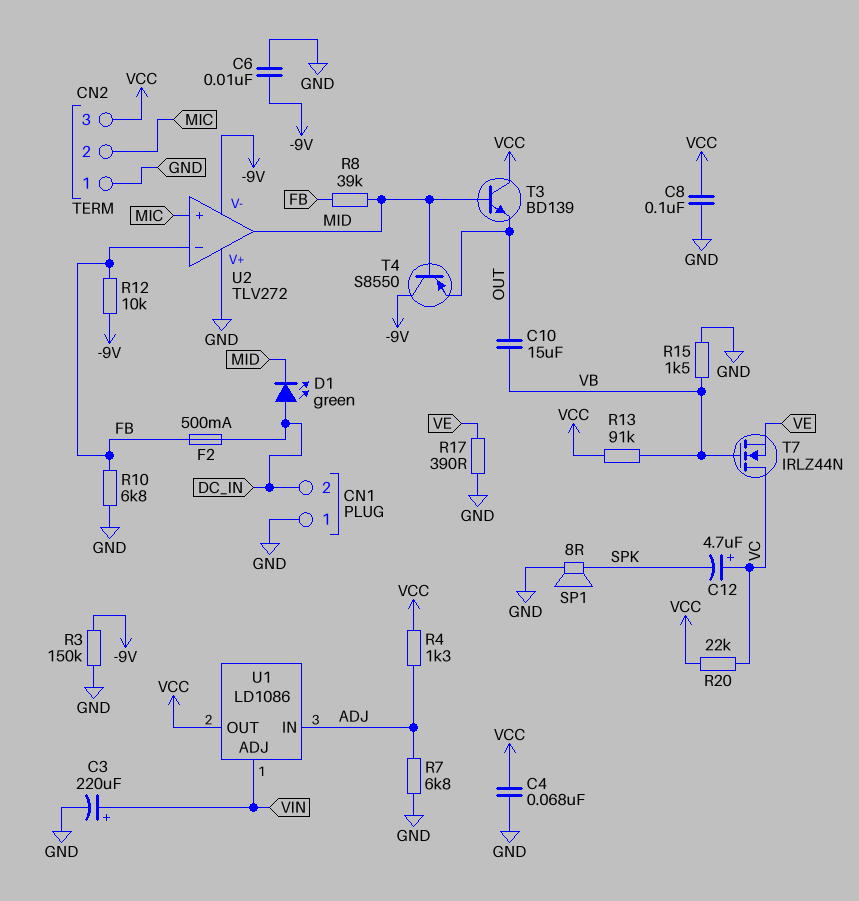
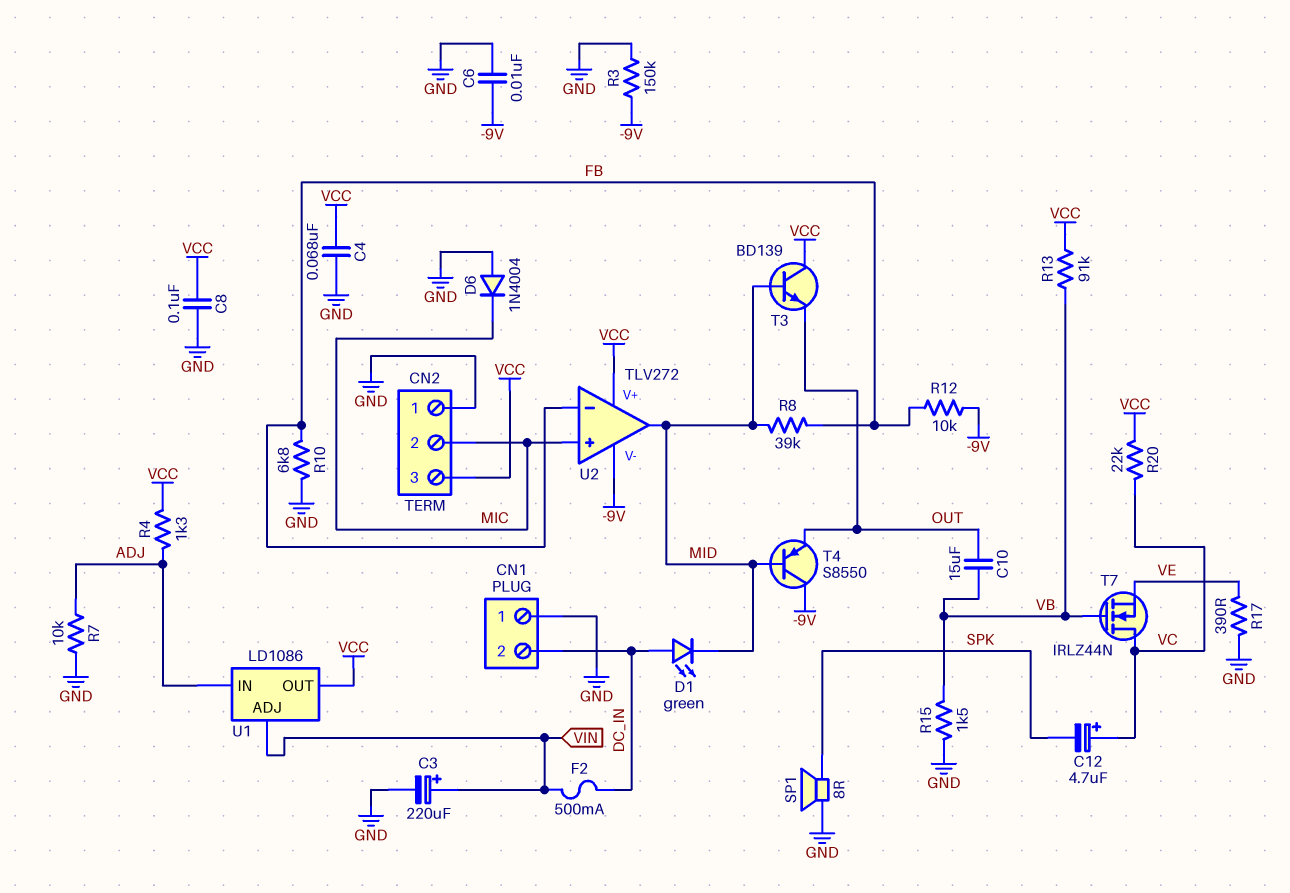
D6: none -> diode 1N4004 (A GND, K MIC)
F2: 500mA (DC_IN, FB) -> 500mA (DC_IN, VIN)
R7: 6.8k (ADJ, GND) -> 10k (ADJ, GND)
U2 pin V+: GND -> VCC

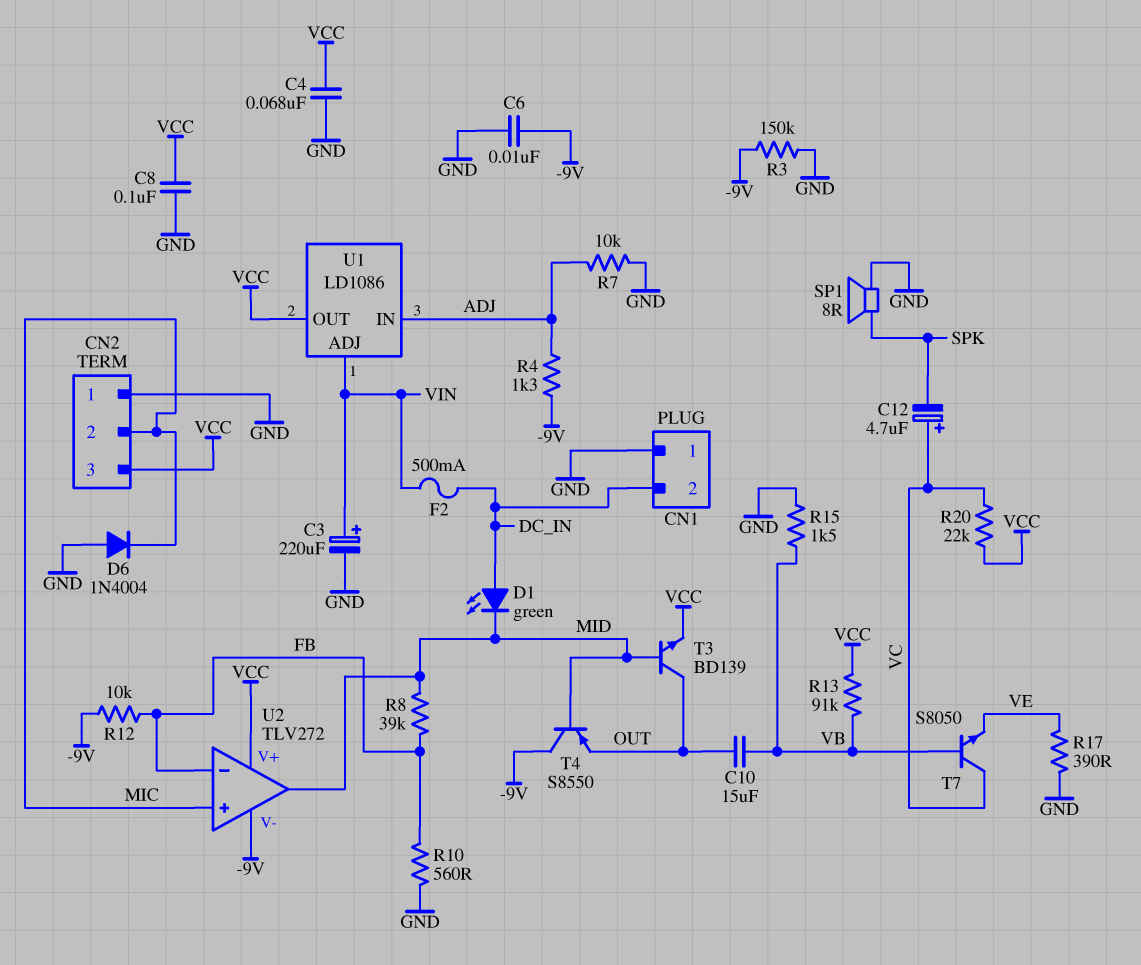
R4: 1.3k (ADJ, VCC) -> 1.3k (-9V, ADJ)
R10: 6.8k (FB, GND) -> 560 (FB, GND)
T3: NPN BD139 (B MID, C VCC, E OUT) -> NPN BD139 (B MID, C OUT, E VCC)
T7: NMOS IRLZ44N (G VB, D VC, S VE) -> NPN S8050 (B VB, C VC, E VE)

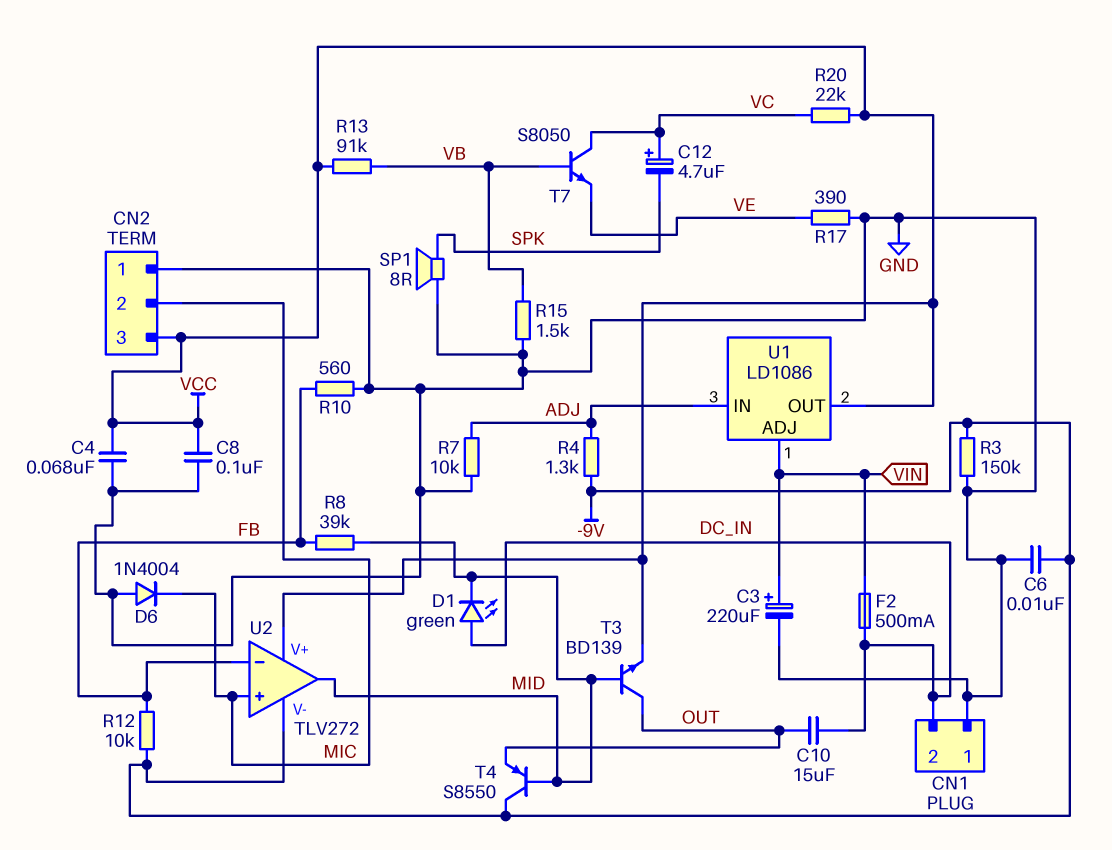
C10: 15uF (OUT, VB) -> 15uF (DC_IN, OUT)

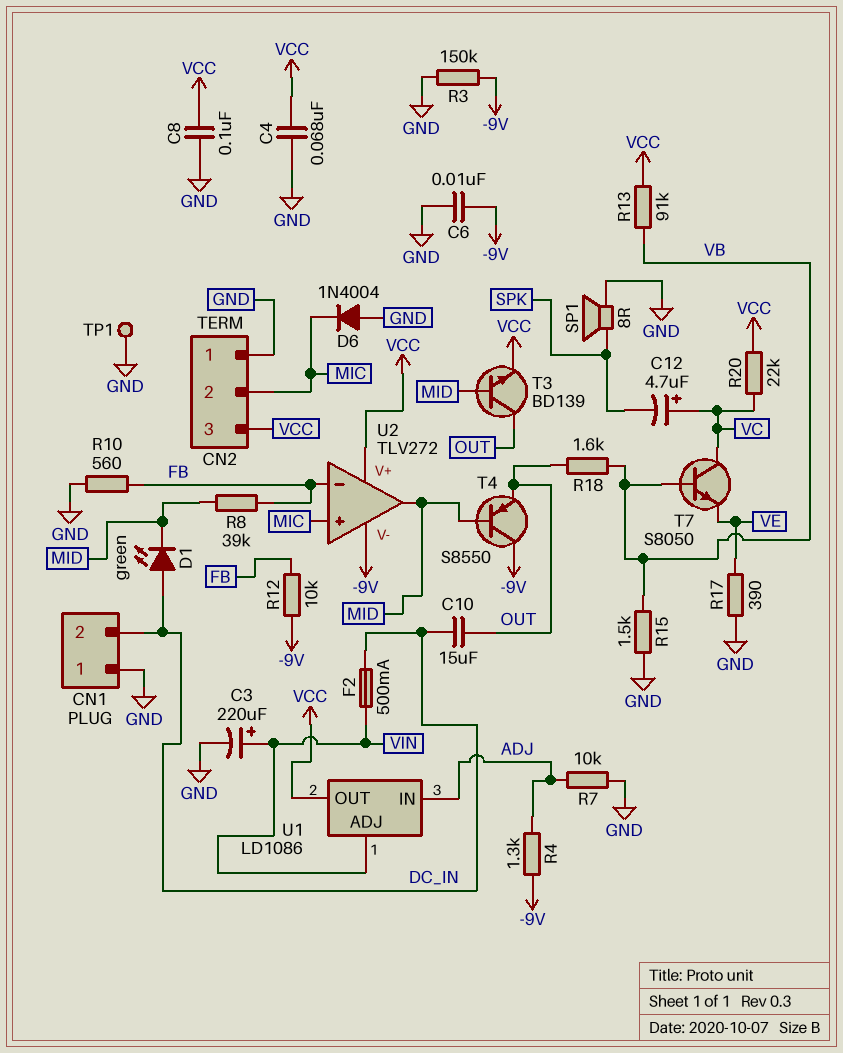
R18: none -> 1.6k (OUT, VB)
TP1: none -> test point (GND)

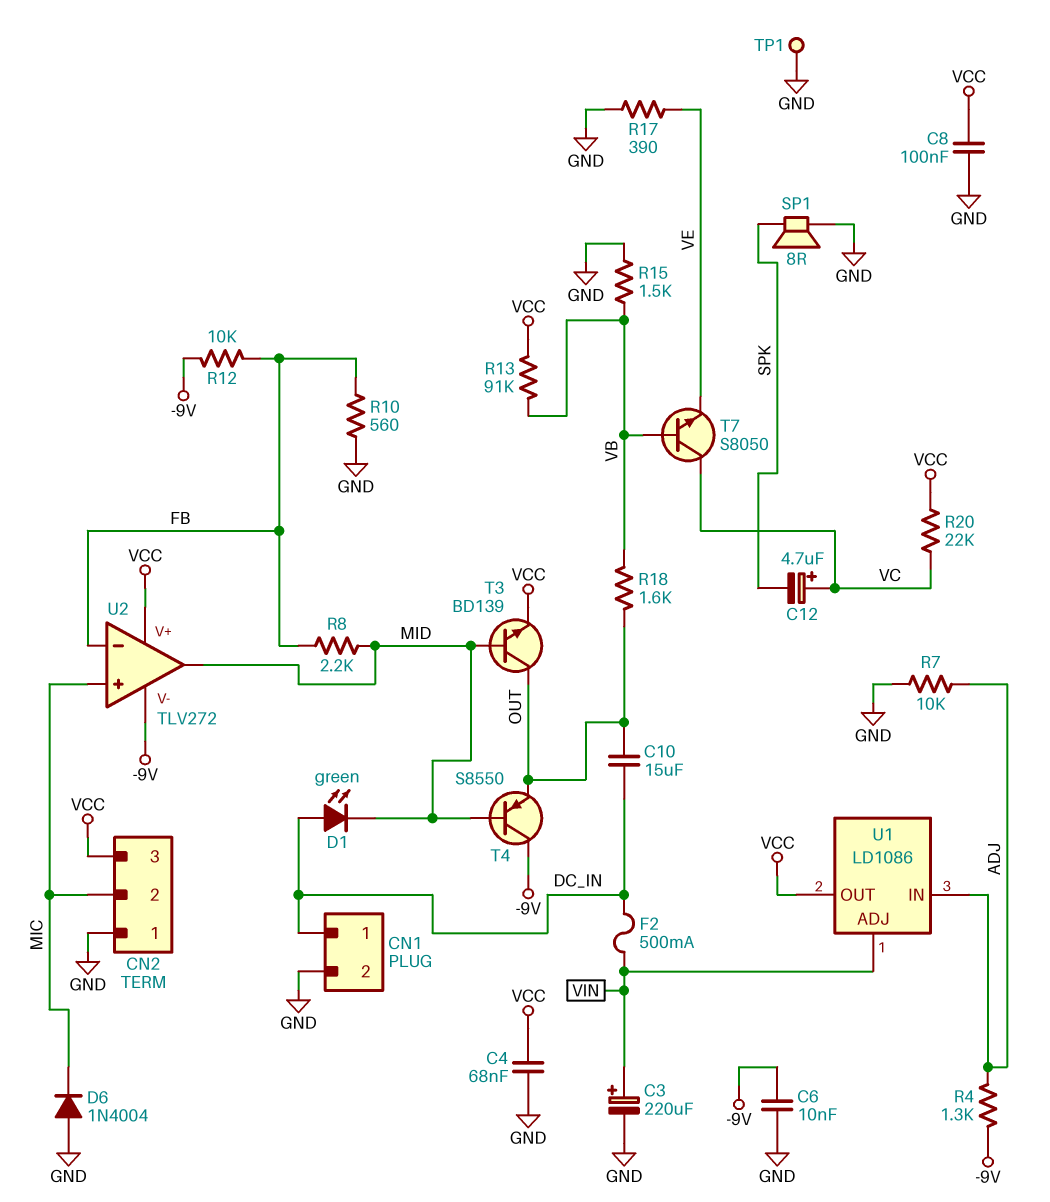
CN1 pin 1: GND -> DC_IN
CN1 pin 2: DC_IN -> GND
R3: 150k (-9V, GND) -> none
R8: 39k (FB, MID) -> 2.2k (FB, MID)

